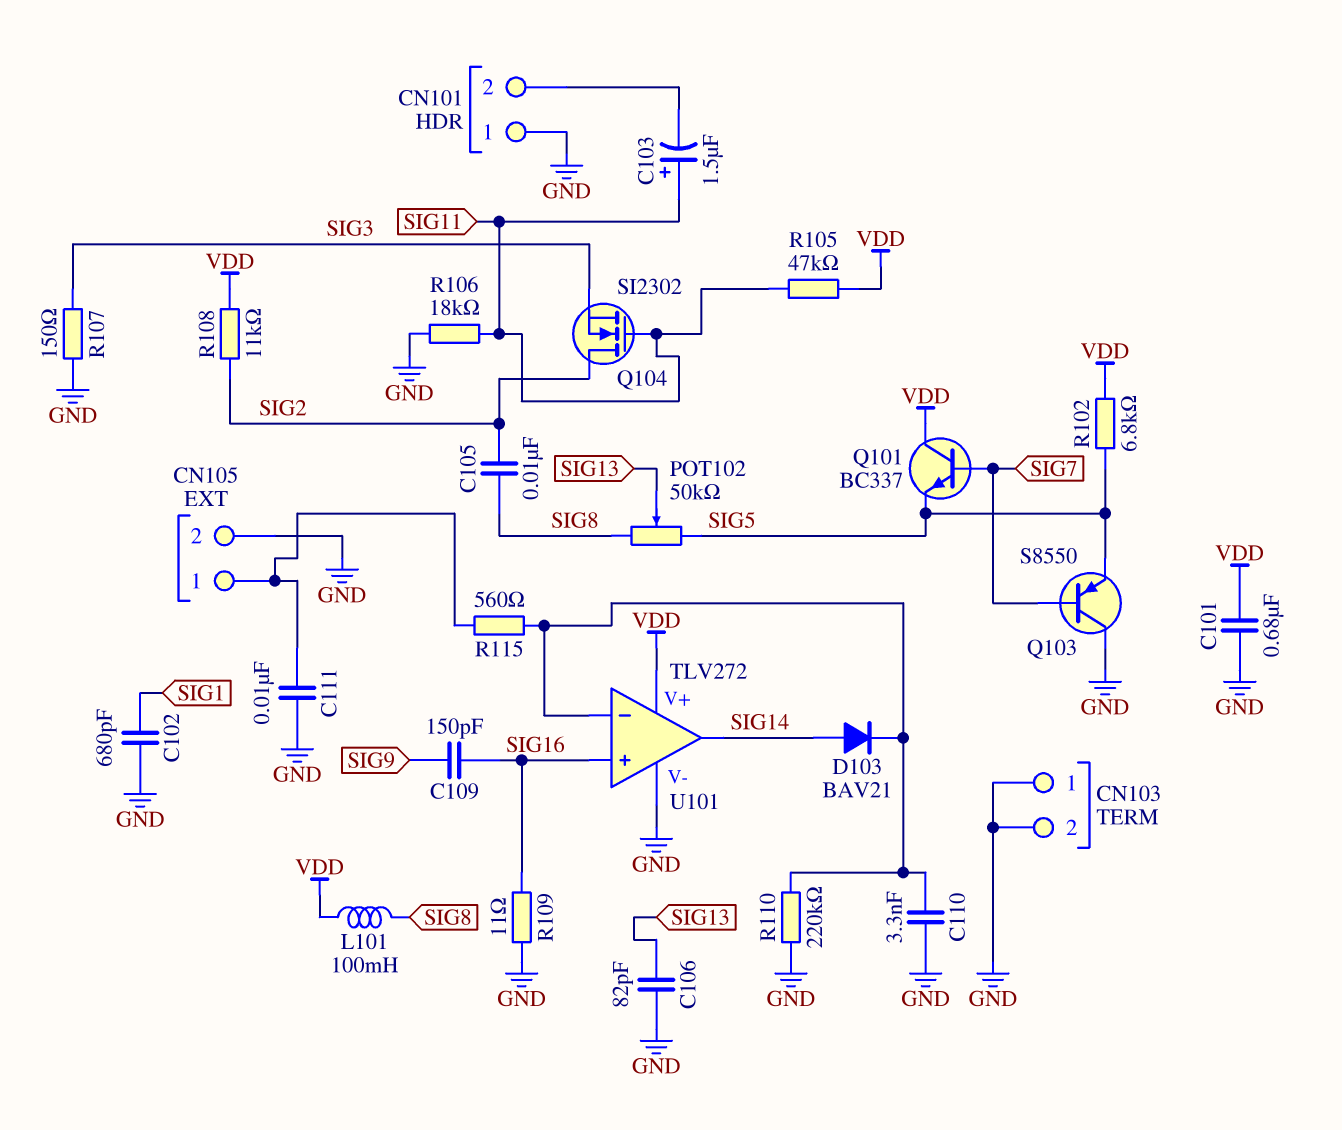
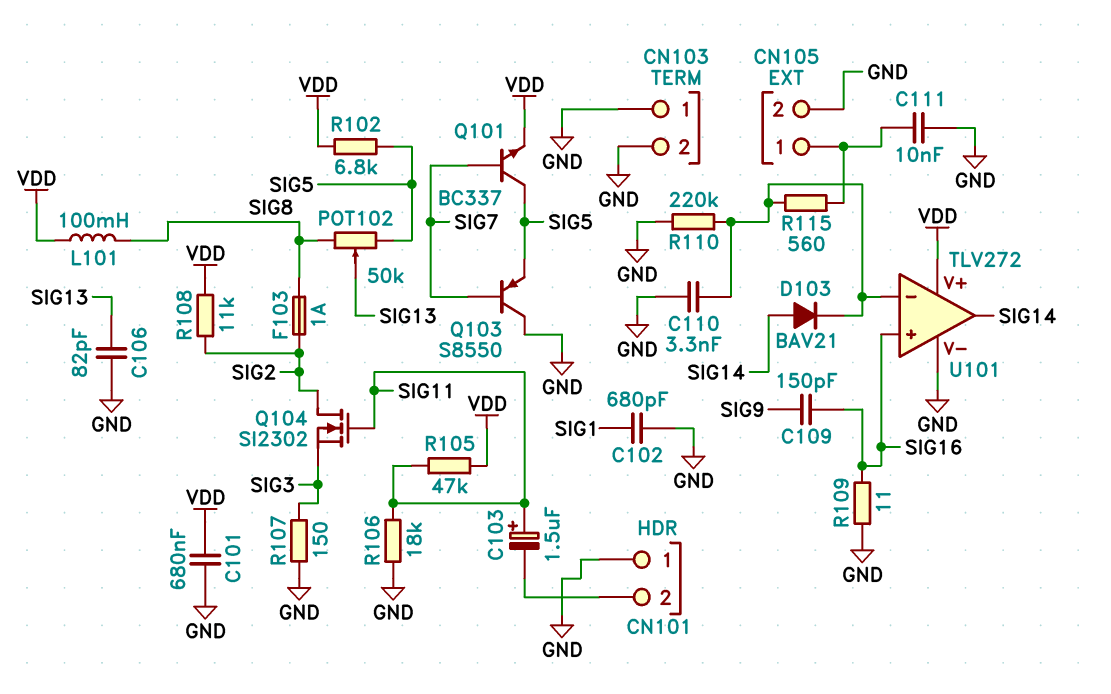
C105: 10nF (SIG2, SIG8) -> none
F103: none -> 1A (SIG2, SIG8)
Q101: NPN BC337 (B SIG7, C VDD, E SIG5) -> NPN BC337 (B SIG7, C SIG5, E VDD)

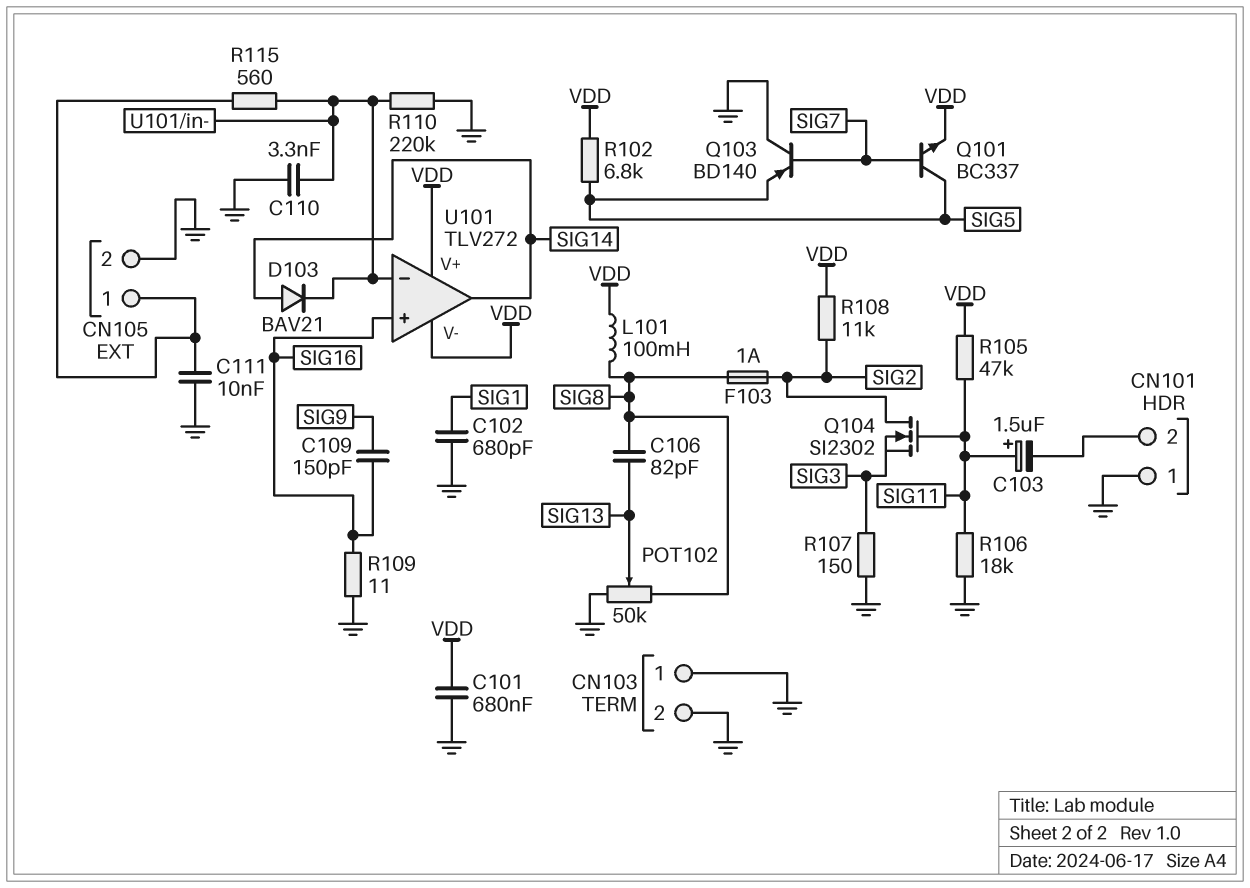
C106: 82pF (GND, SIG13) -> 82pF (SIG8, SIG13)
POT102: 50k (SIG5, SIG8, wiper SIG13) -> 50k (GND, SIG8, wiper SIG13)
Q103: PNP S8550 (B SIG7, C GND, E SIG5) -> PNP BD140 (B SIG7, C GND, E SIG5)
U101 pin V-: GND -> VDD

